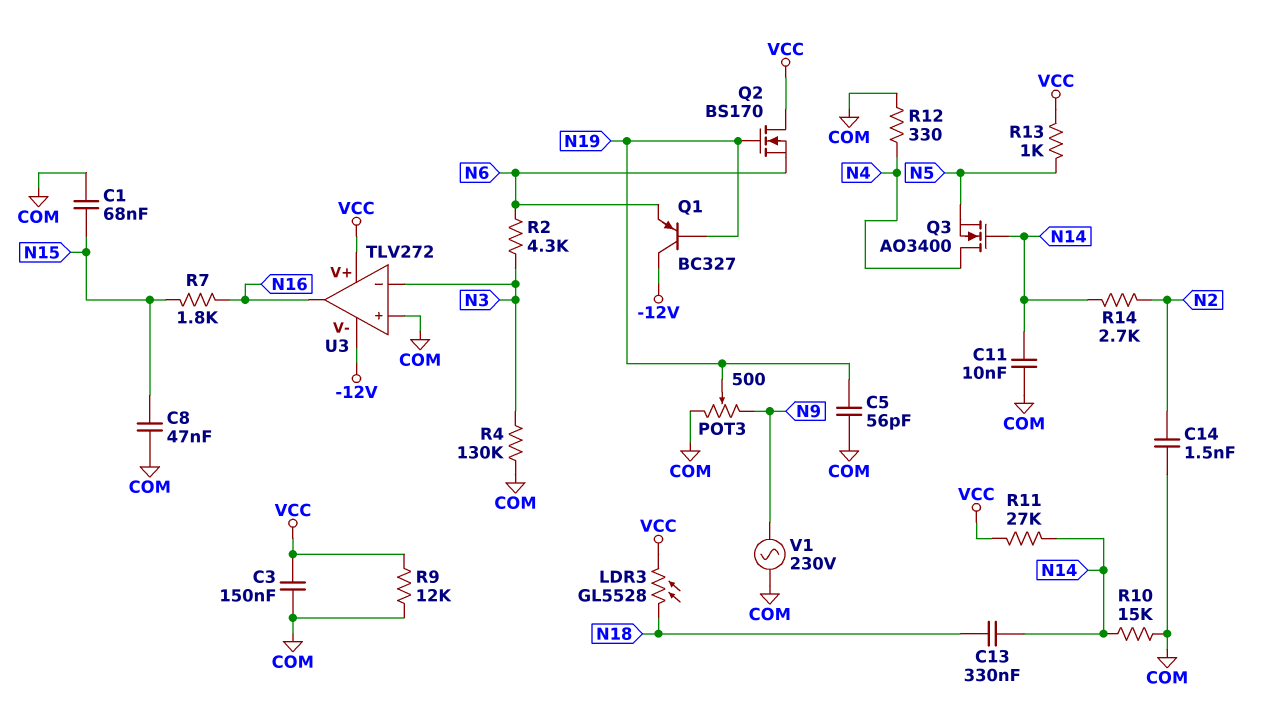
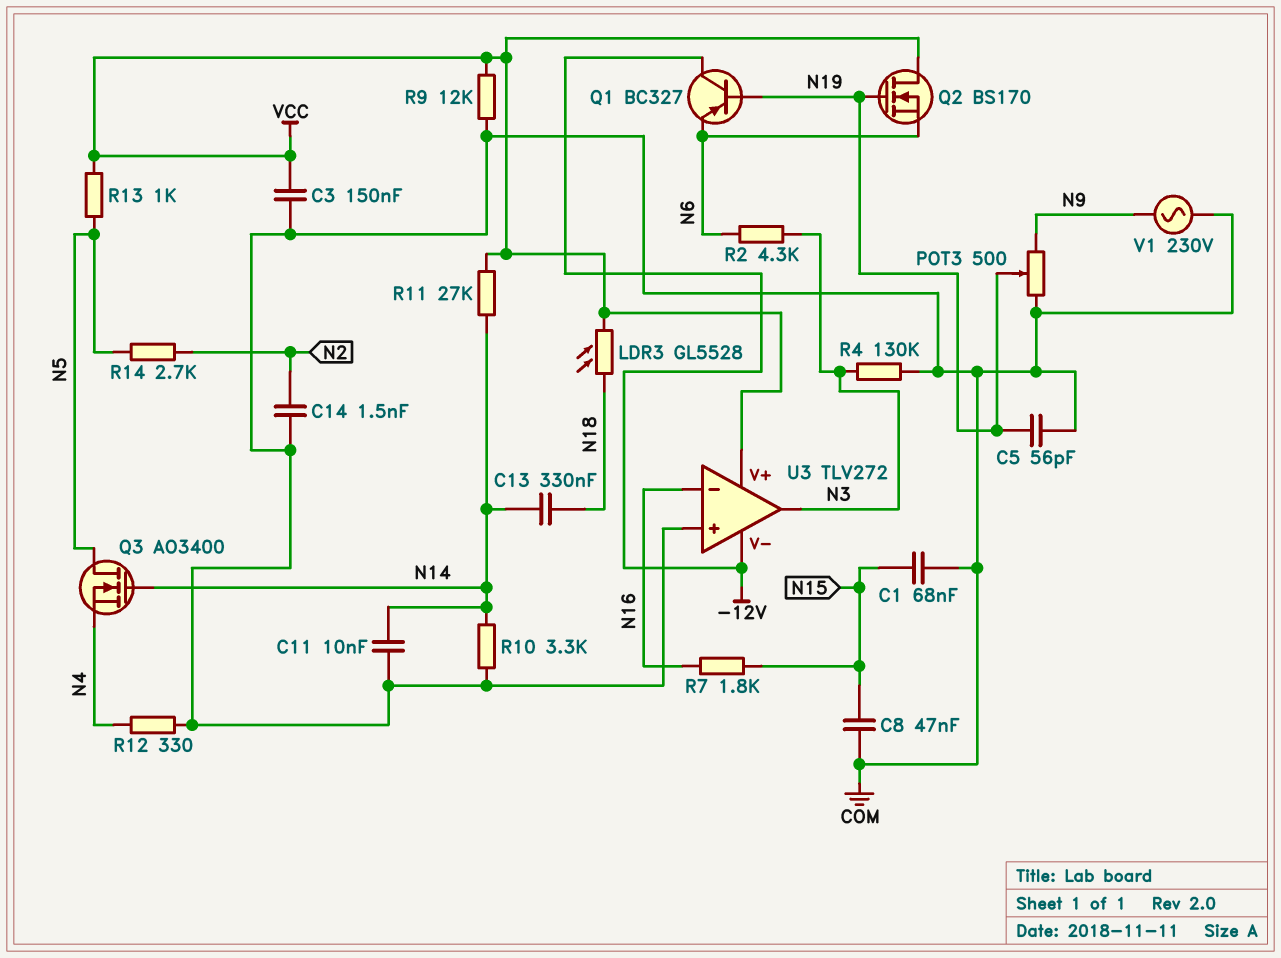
Q3: NMOS AO3400 (G N14, D N4, S N5) -> NMOS AO3400 (G N14, D N5, S N4)
R10: 15k (COM, N14) -> 3.3k (COM, N14)
R14: 2.7k (N2, N14) -> 2.7k (N2, N5)
U3 pin in-: N3 -> N16
U3 pin out: N16 -> N3

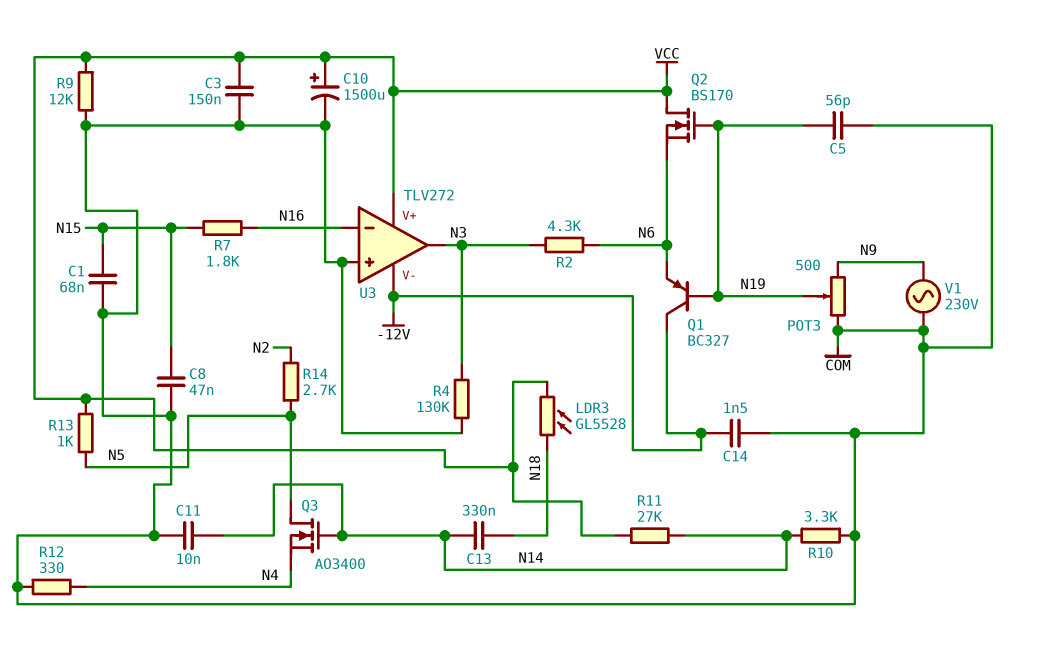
C10: none -> 1500uF (plus VCC, minus COM)
C14: 1.5nF (COM, N2) -> 1.5nF (-12V, COM)

